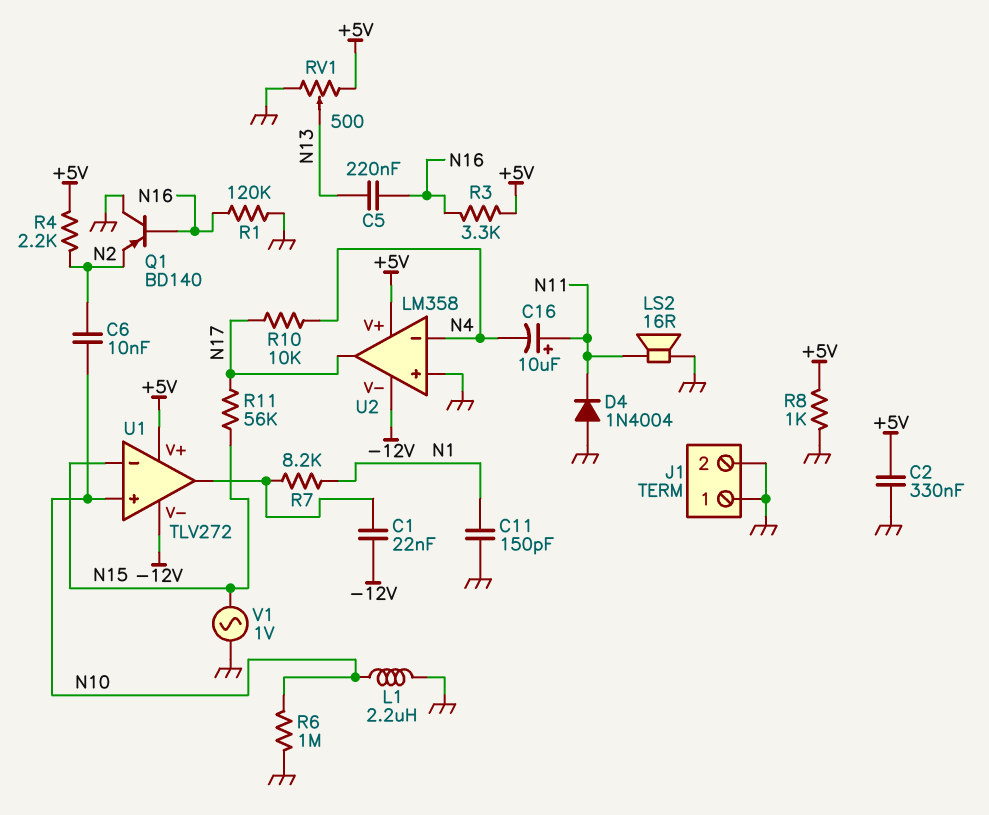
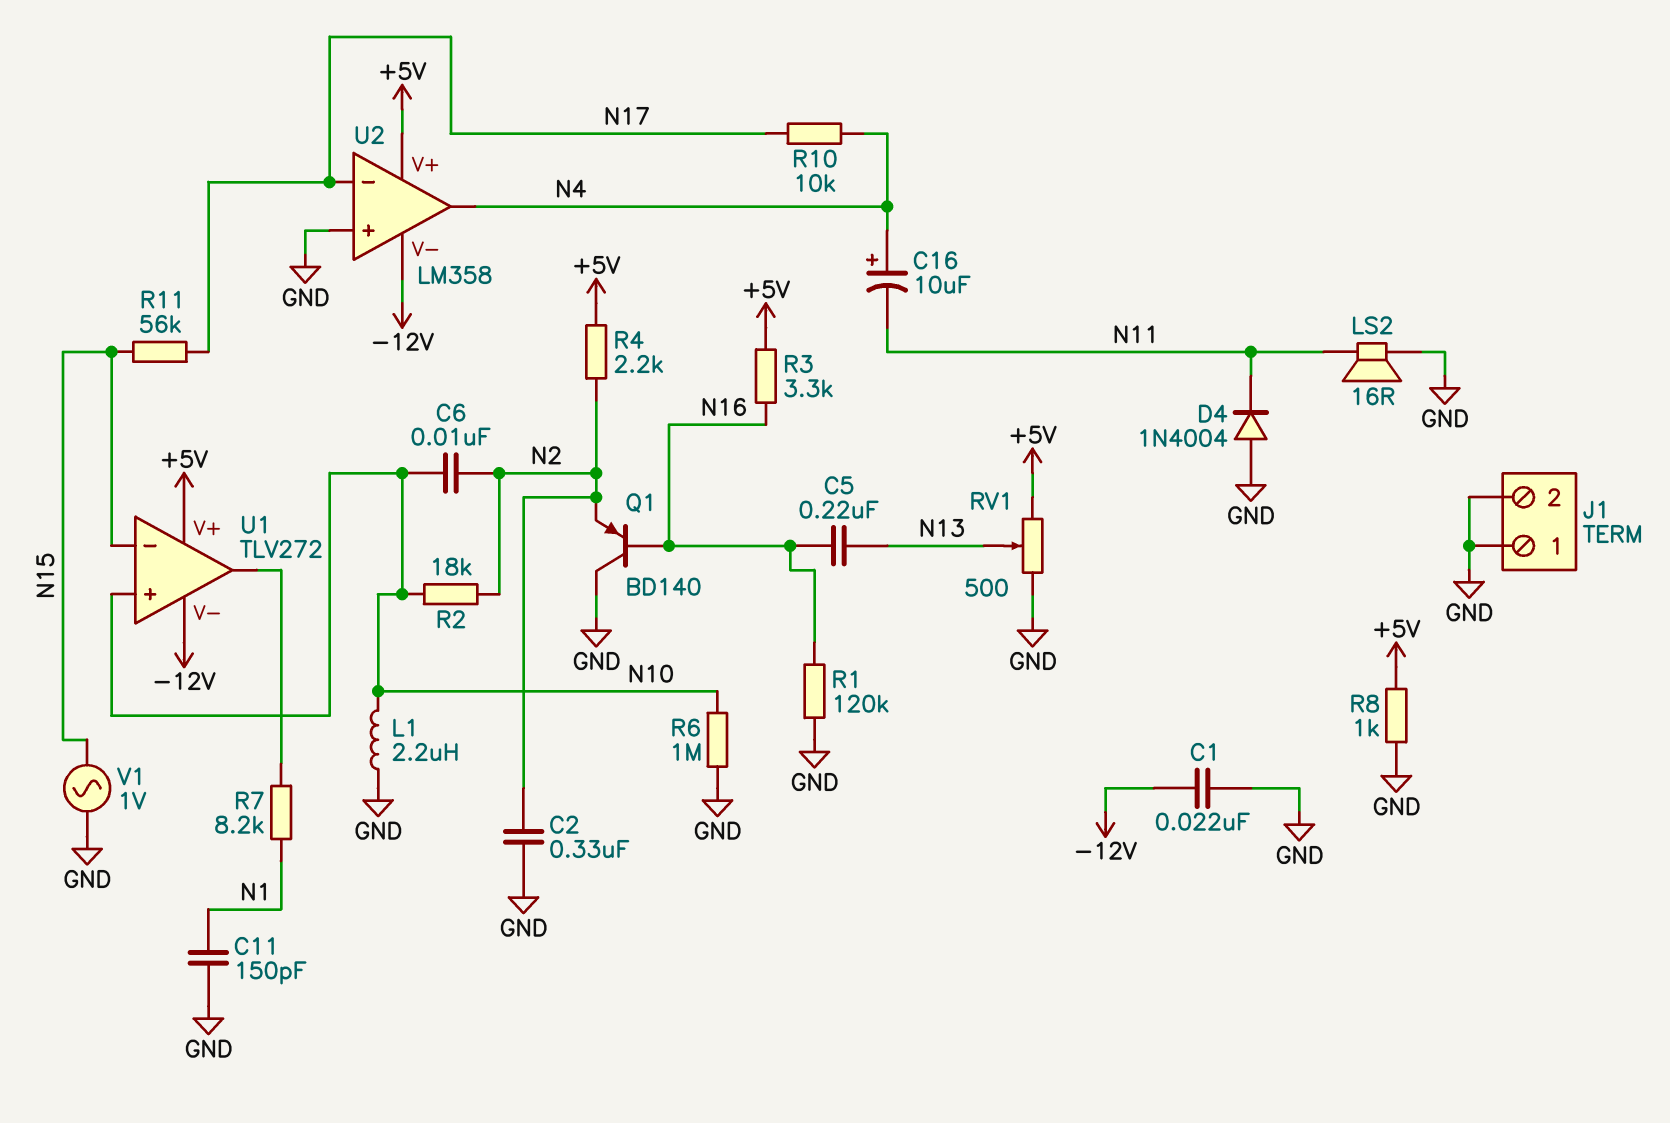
C1: 22nF (-12V, U1/out) -> 22nF (-12V, GND)
C2: 330nF (+5V, GND) -> 330nF (GND, N2)
C16: 10uF (plus N11, minus N4) -> 10uF (plus N4, minus N11)
R2: none -> 18k (N2, N10)
U2 pin in-: N4 -> N17
U2 pin out: N17 -> N4

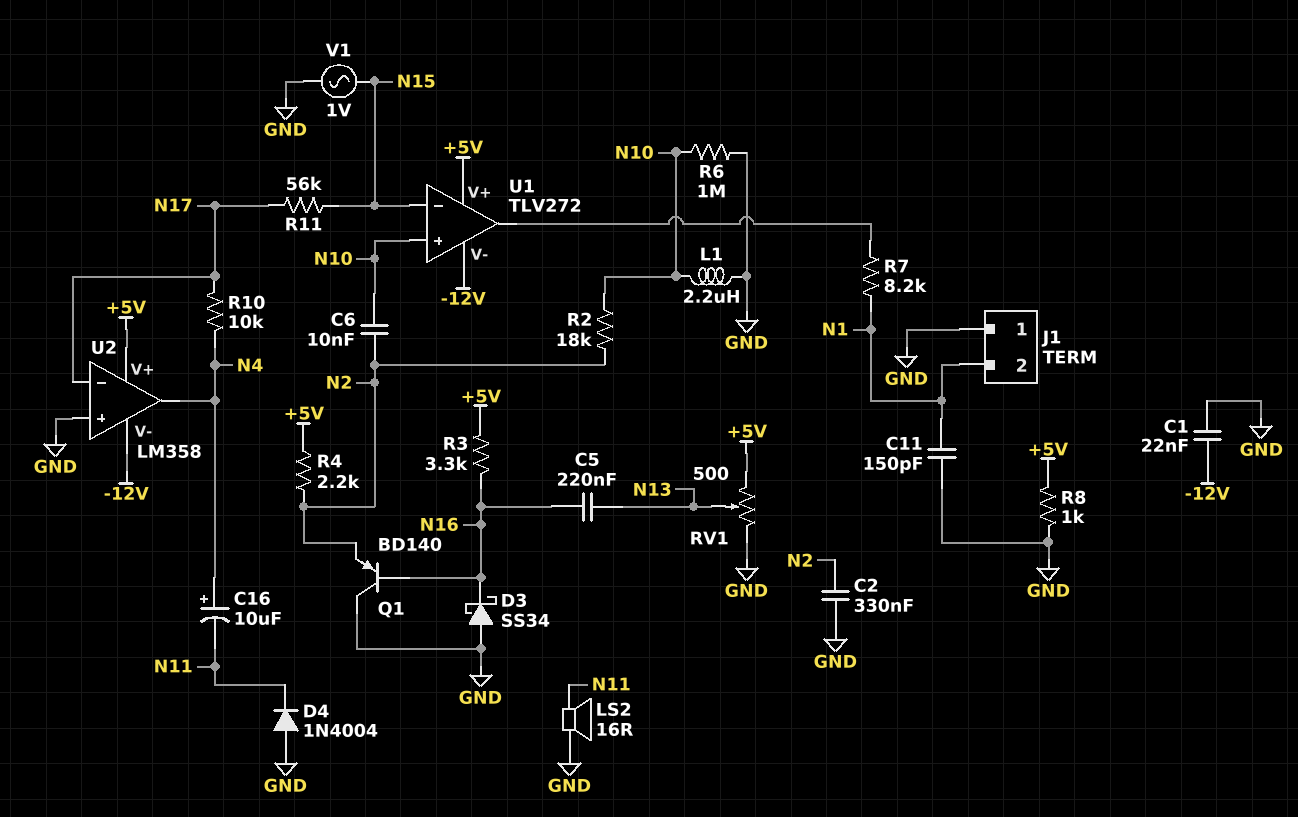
D3: none -> schottky SS34 (A GND, K N16)
J1 pin 2: GND -> N1
R1: 120k (GND, N16) -> none

